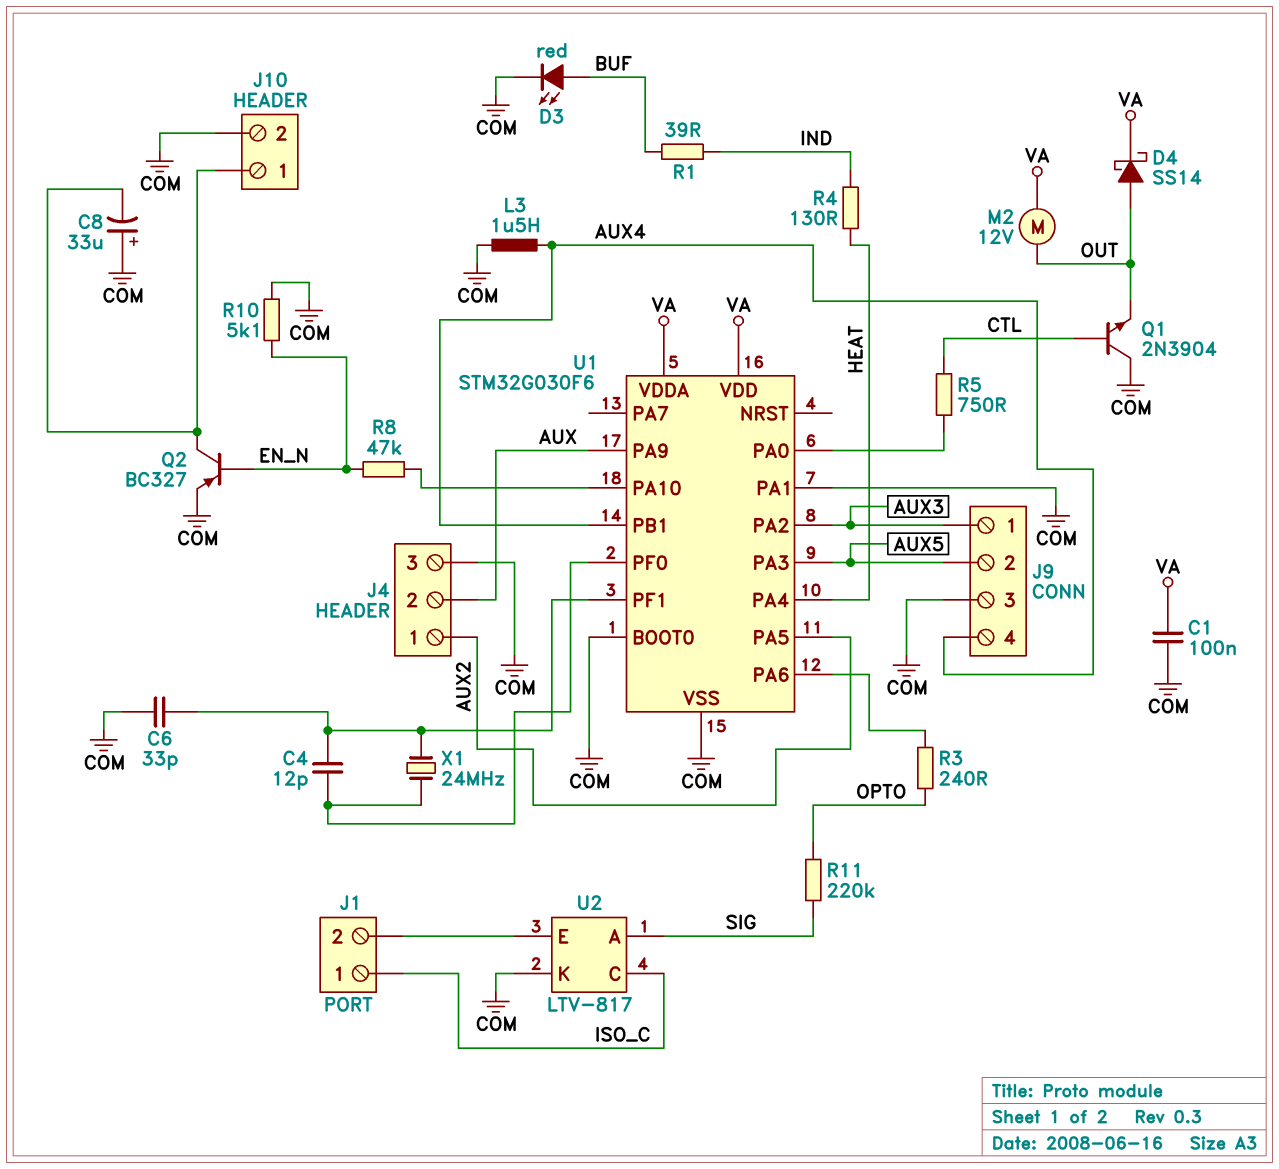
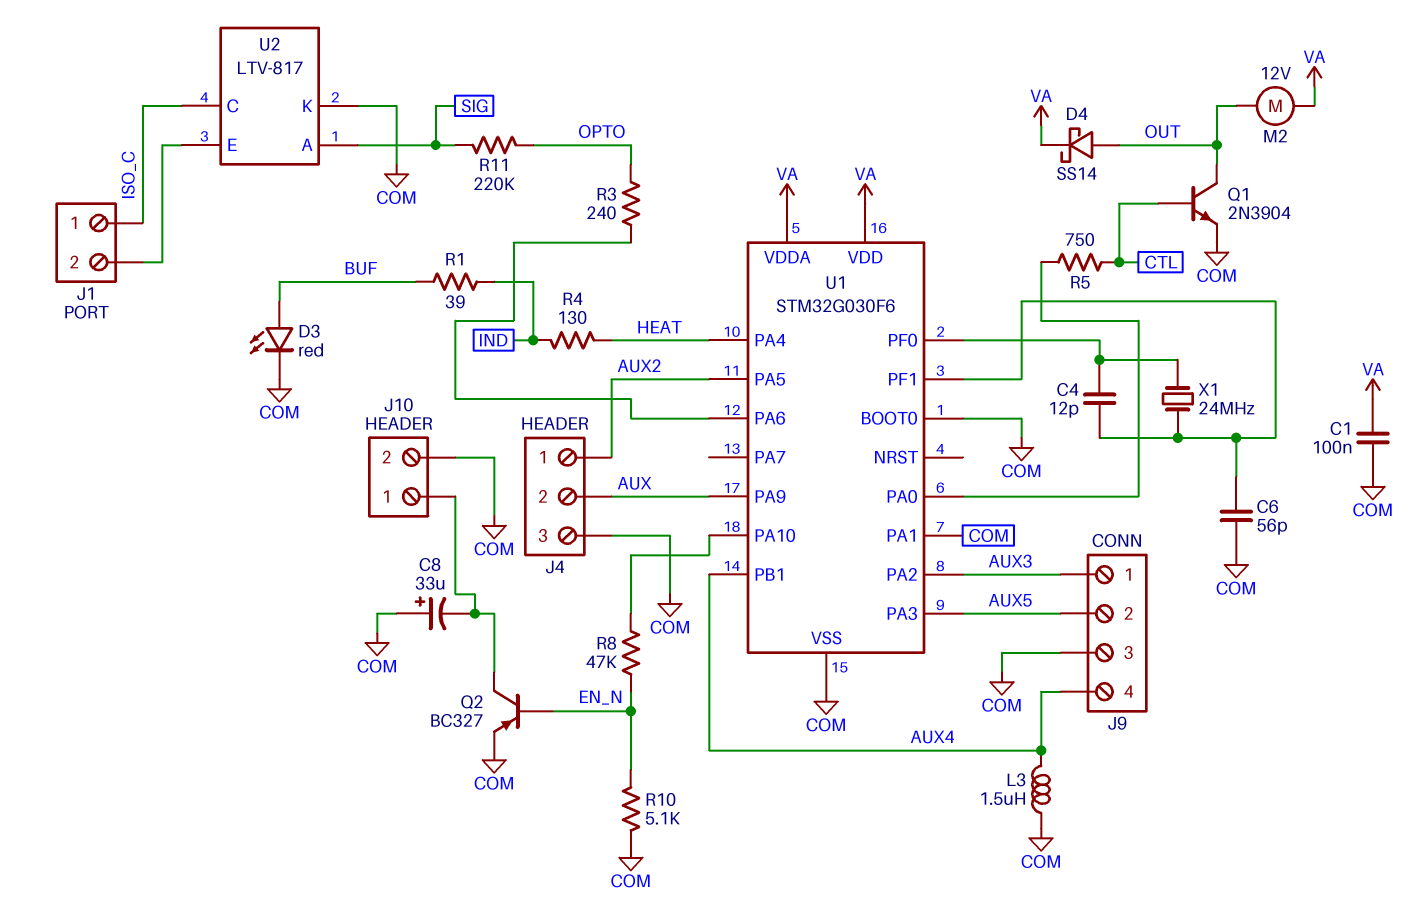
C6: 33pF (COM, U1/PF1) -> 56pF (COM, U1/PF1)
Q1: NPN 2N3904 (B CTL, C COM, E OUT) -> NPN 2N3904 (B CTL, C OUT, E COM)

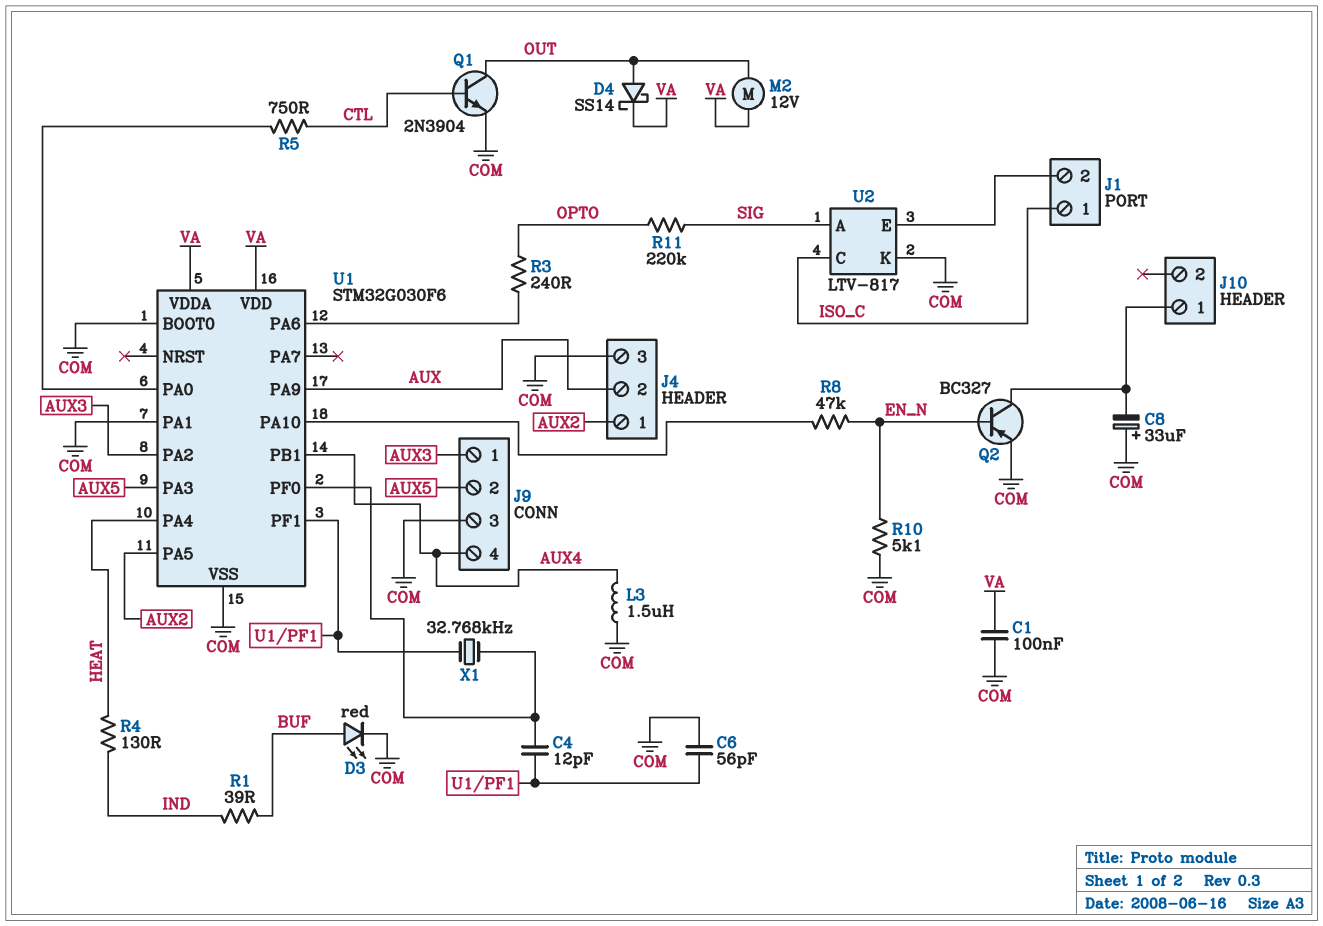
J10 pin 2: COM -> none
X1: 24MHz (U1/PF0, U1/PF1) -> 32.768kHz (U1/PF0, U1/PF1)

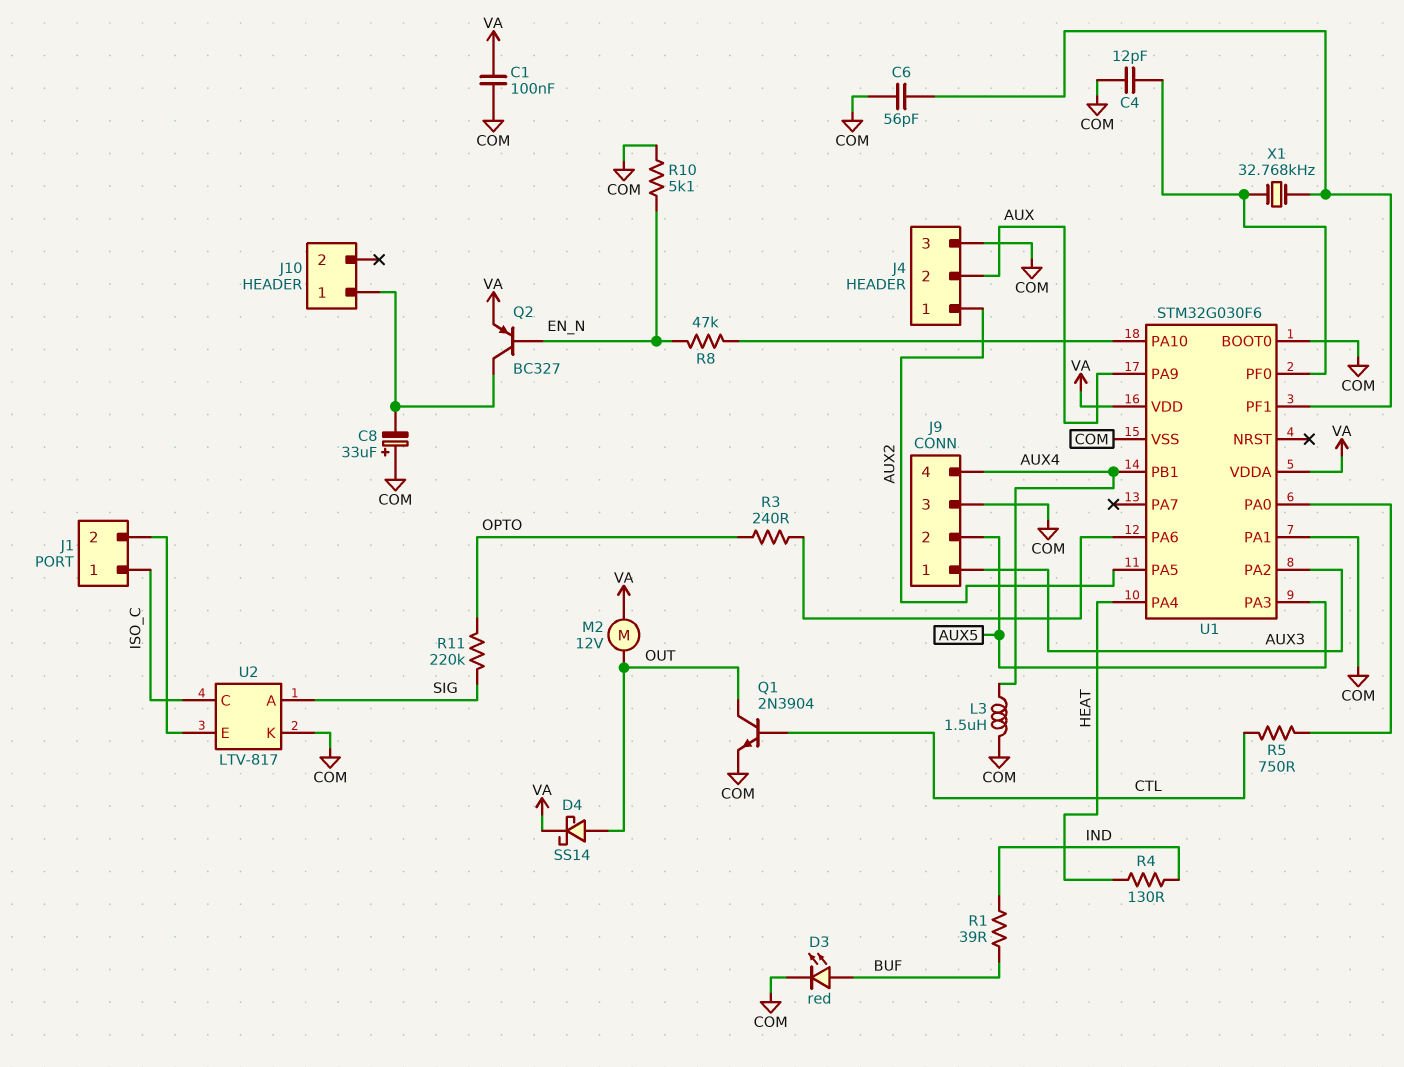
C4: 12pF (U1/PF0, U1/PF1) -> 12pF (COM, U1/PF0)
Q2: PNP BC327 (B EN_N, C J10/1, E COM) -> PNP BC327 (B EN_N, C J10/1, E VA)

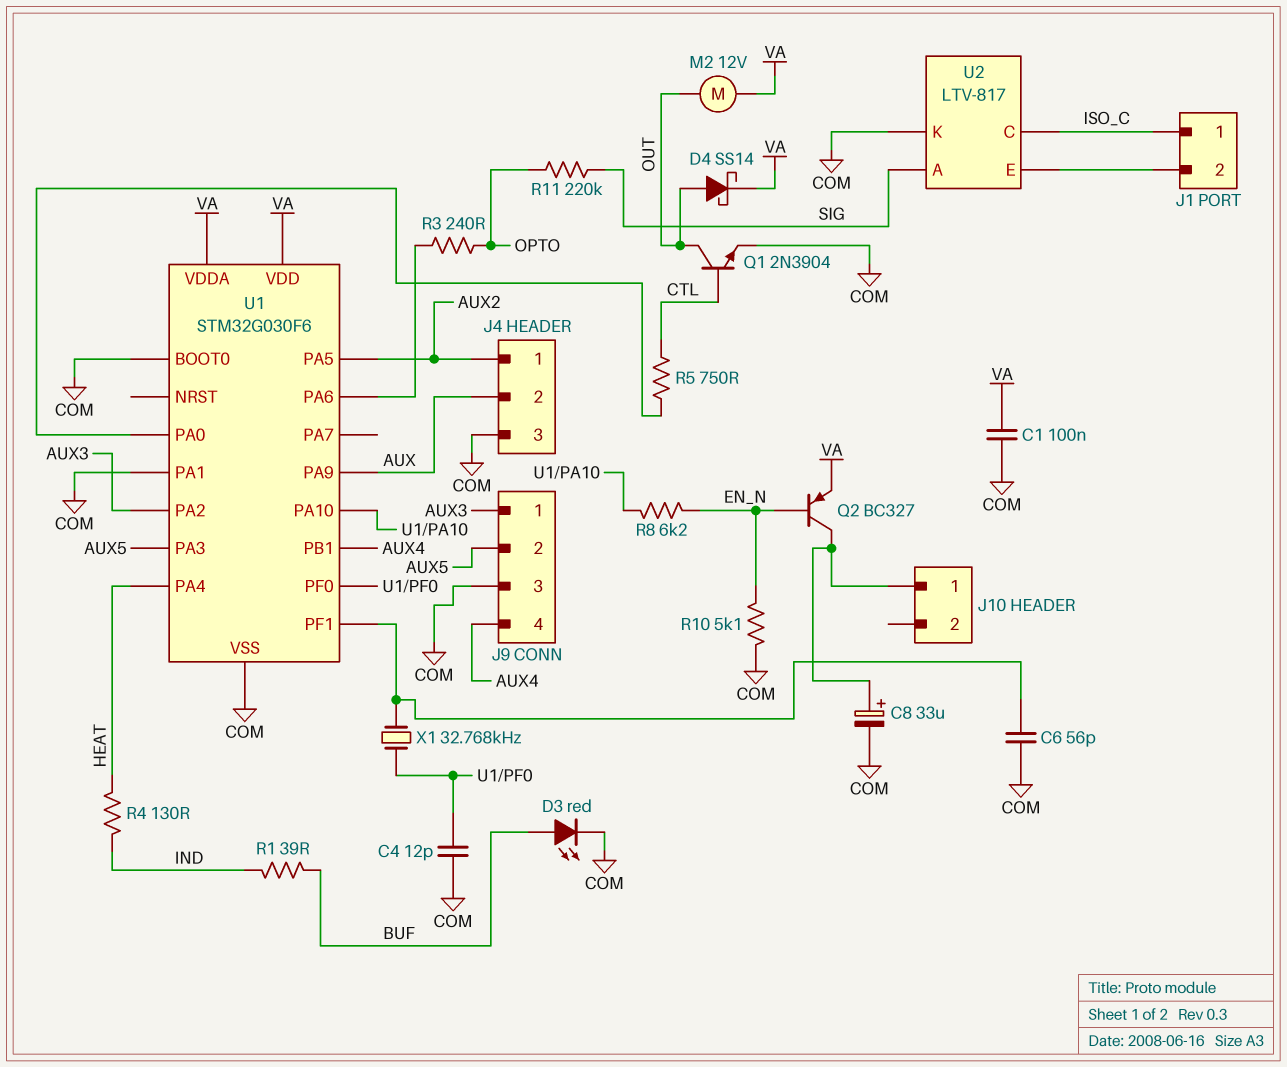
C8: 33uF (plus COM, minus J10/1) -> 33uF (plus J10/1, minus COM)
L3: 1.5uH (AUX4, COM) -> none
R8: 47k (EN_N, U1/PA10) -> 6.2k (EN_N, U1/PA10)

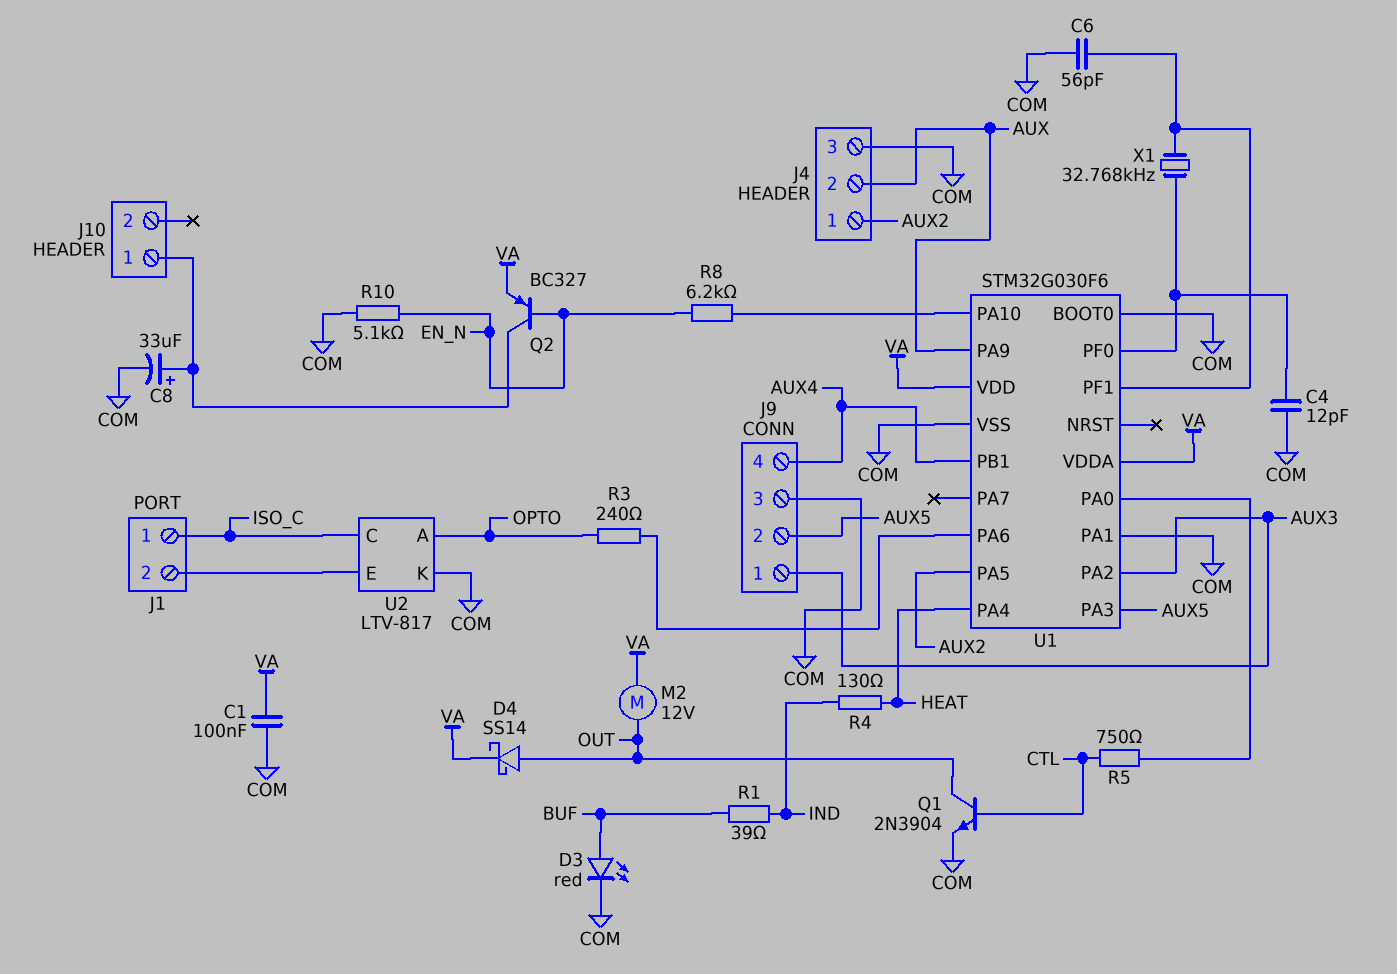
R11: 220k (OPTO, SIG) -> none
U2 pin A: SIG -> OPTO

